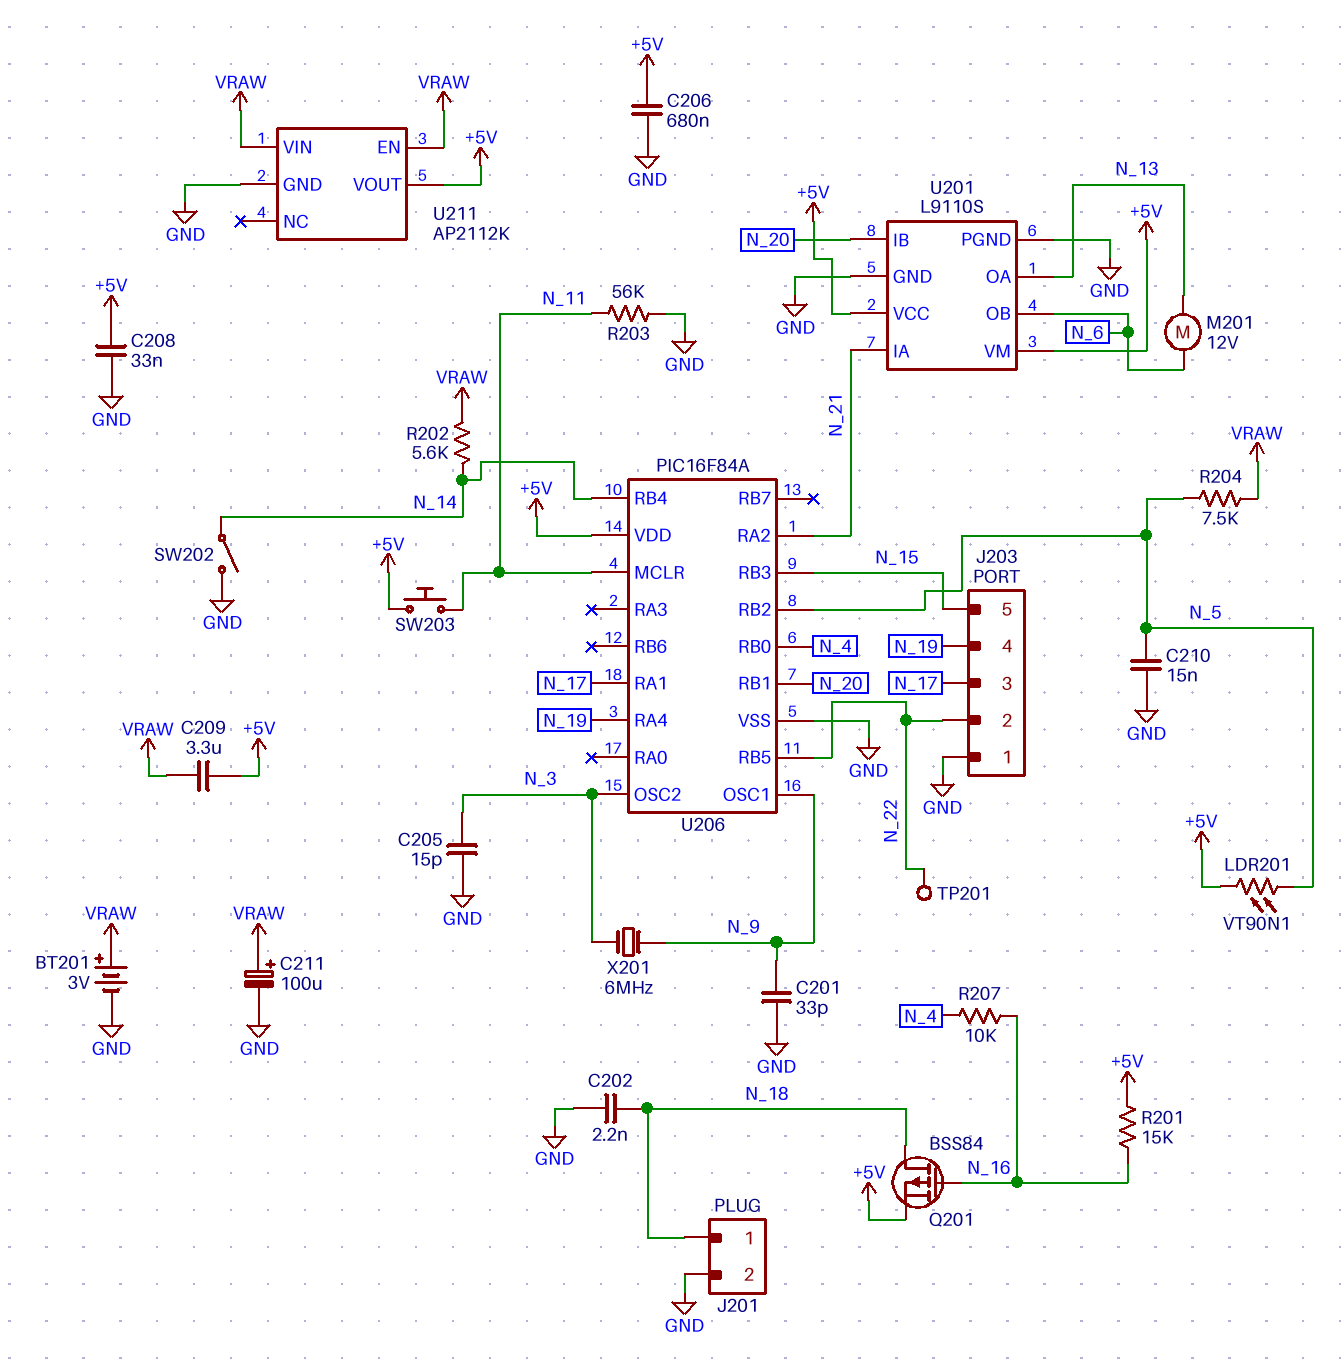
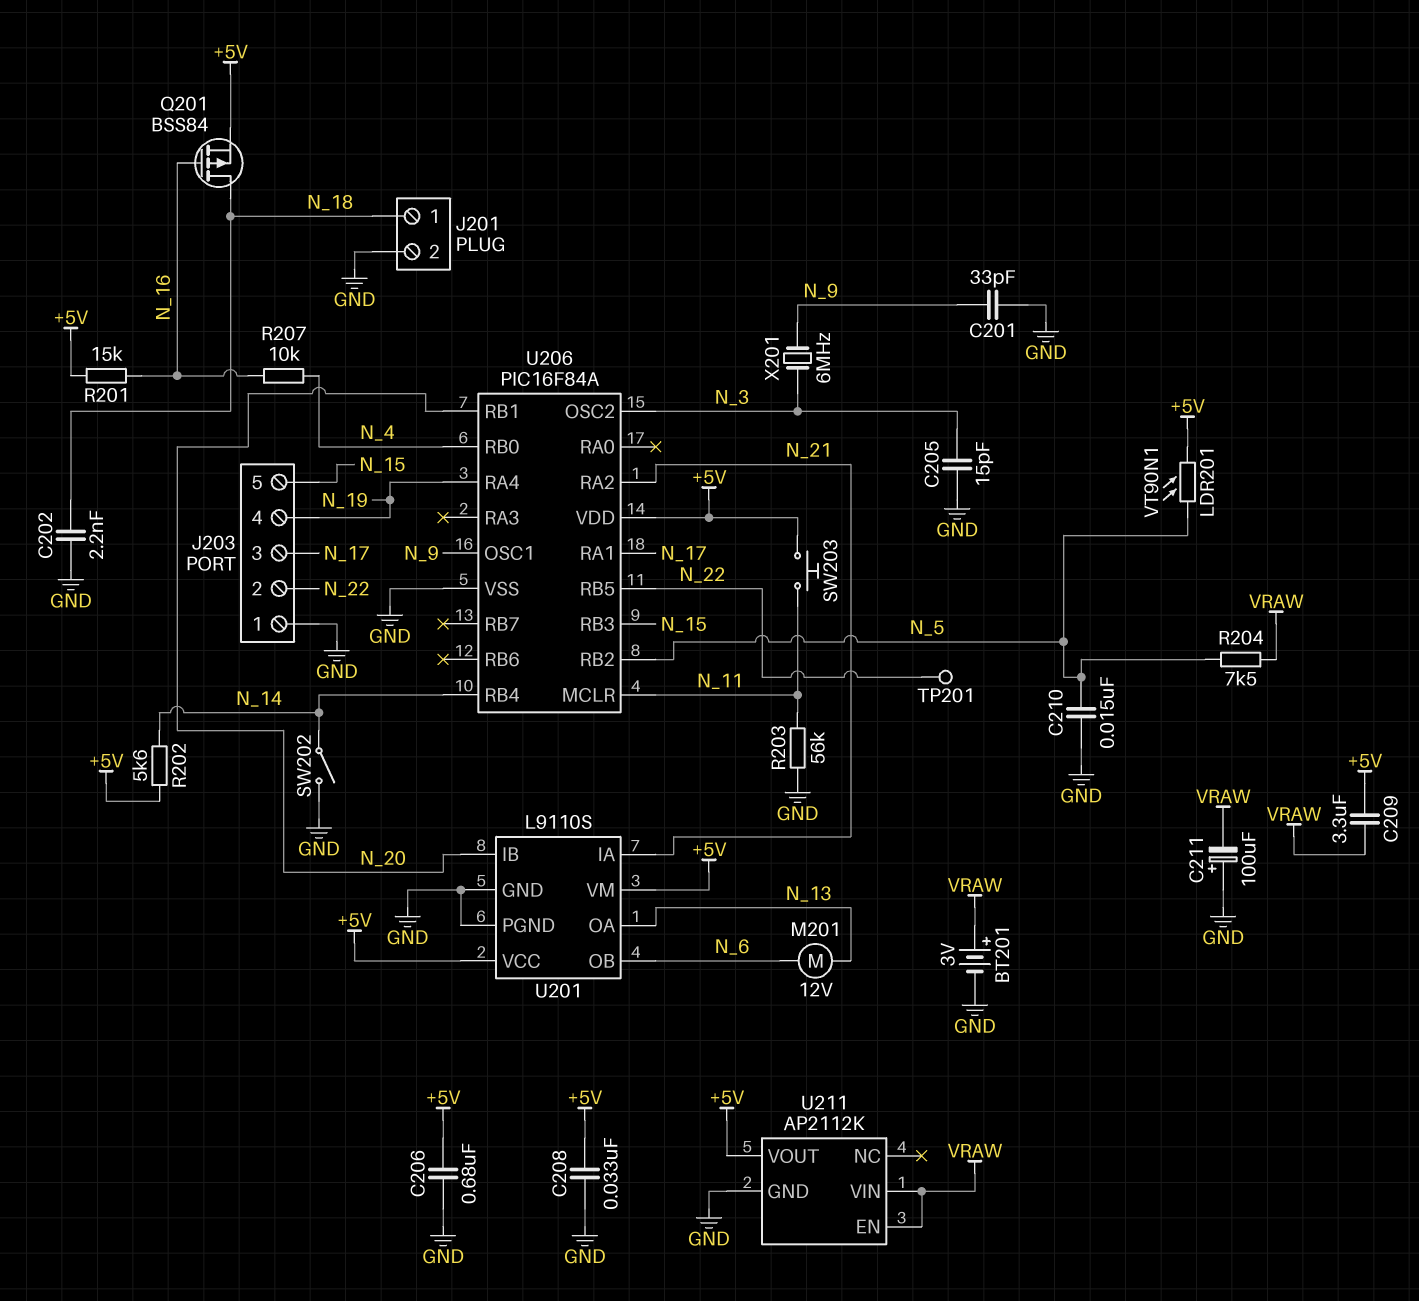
C211: 100uF (plus VRAW, minus GND) -> 100uF (plus GND, minus VRAW)
R202: 5.6k (N_14, VRAW) -> 5.6k (+5V, N_14)

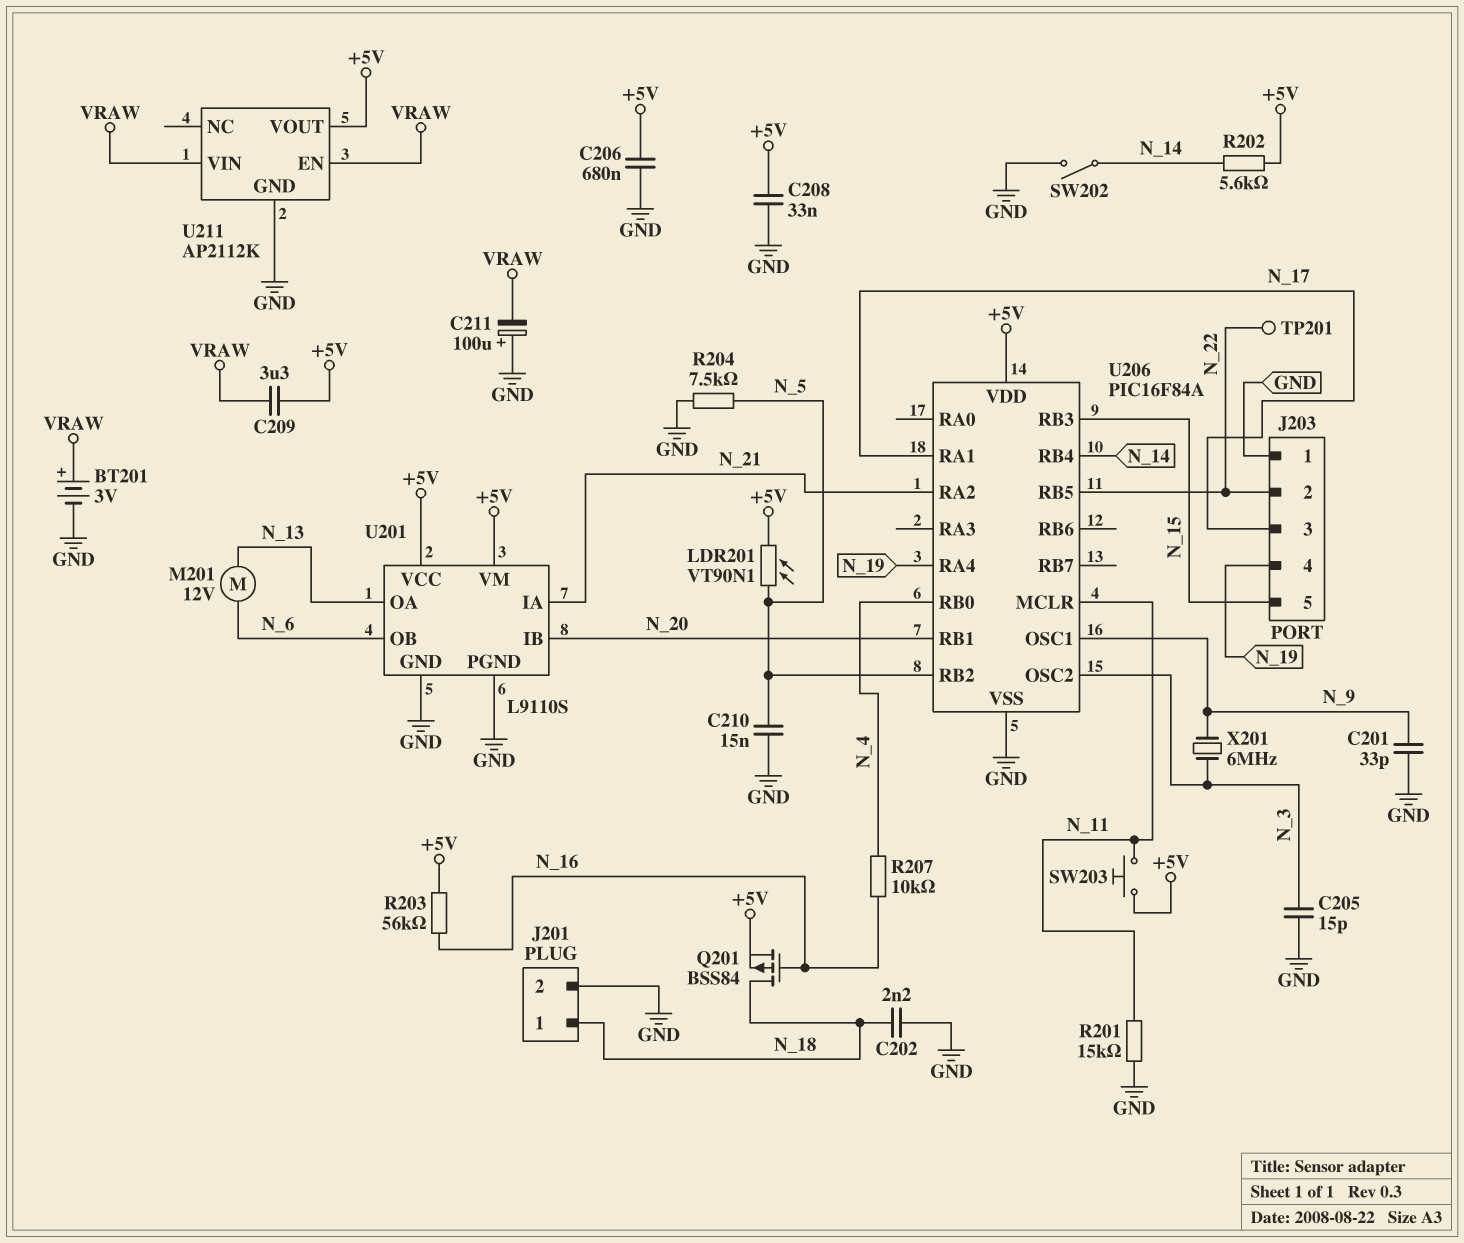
R201: 15k (+5V, N_16) -> 15k (GND, N_11)
R203: 56k (GND, N_11) -> 56k (+5V, N_16)
R204: 7.5k (N_5, VRAW) -> 7.5k (GND, N_5)

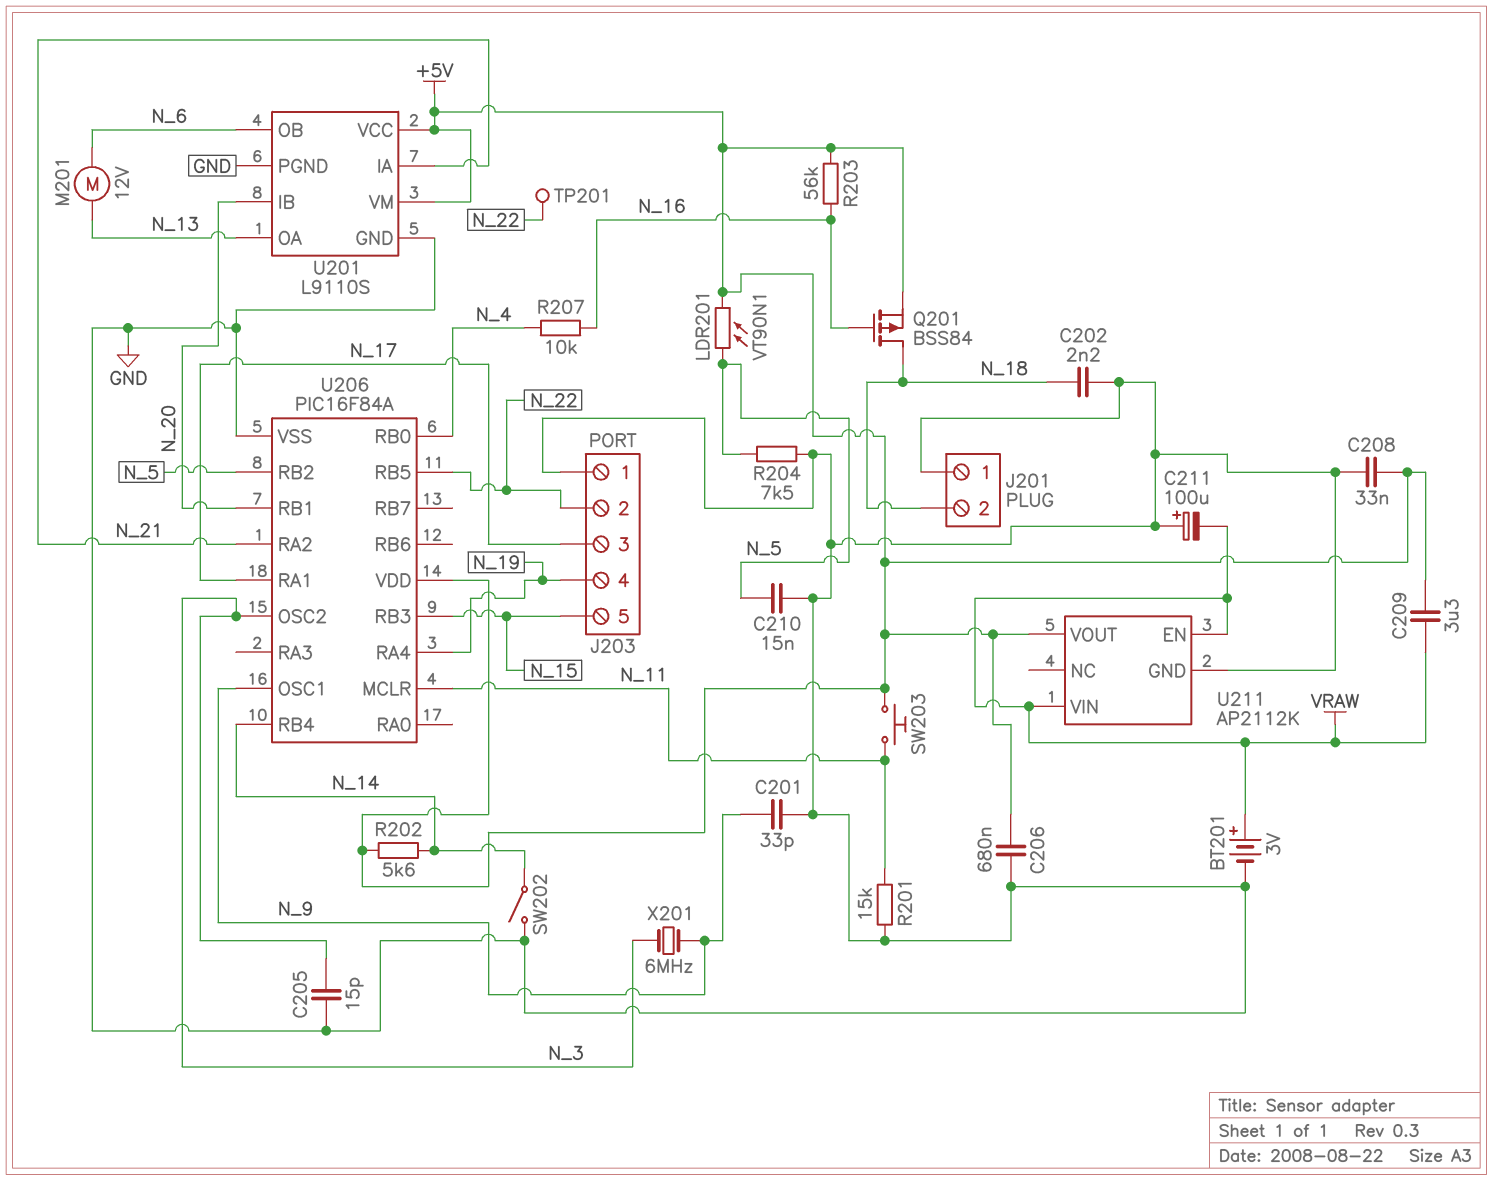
J201 pin 1: N_18 -> GND
J201 pin 2: GND -> N_18

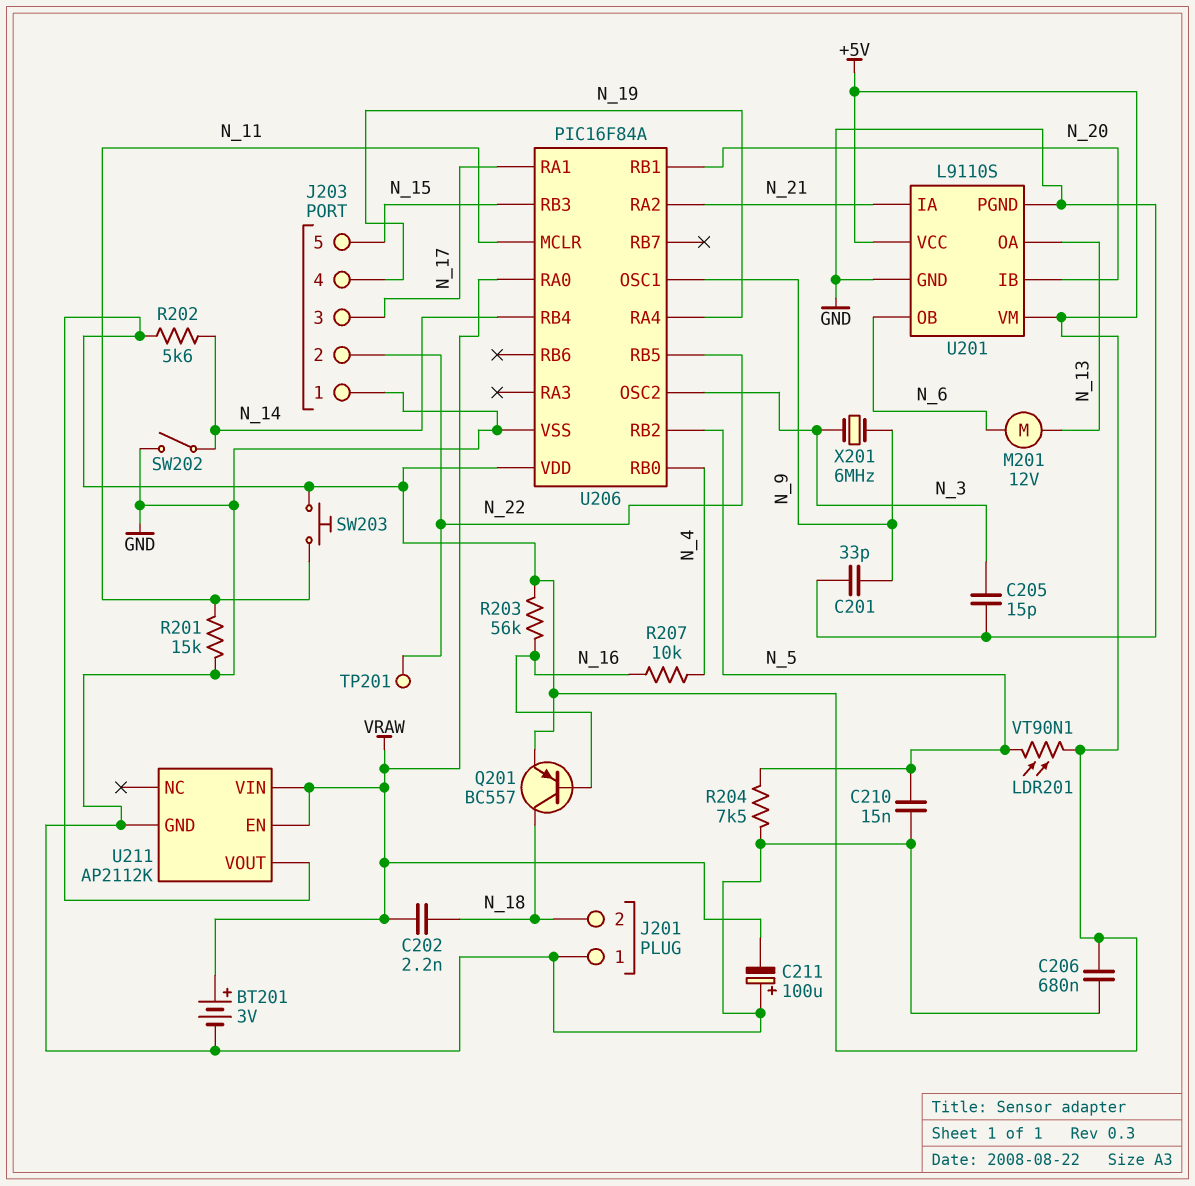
C202: 2.2nF (GND, N_18) -> 2.2nF (N_18, VRAW)
C208: 33nF (+5V, GND) -> none
C209: 3.3uF (+5V, VRAW) -> none
Q201: PMOS BSS84 (G N_16, D N_18, S +5V) -> PNP BC557 (B N_16, C N_18, E +5V)
U206 pin RA0: none -> VRAW

